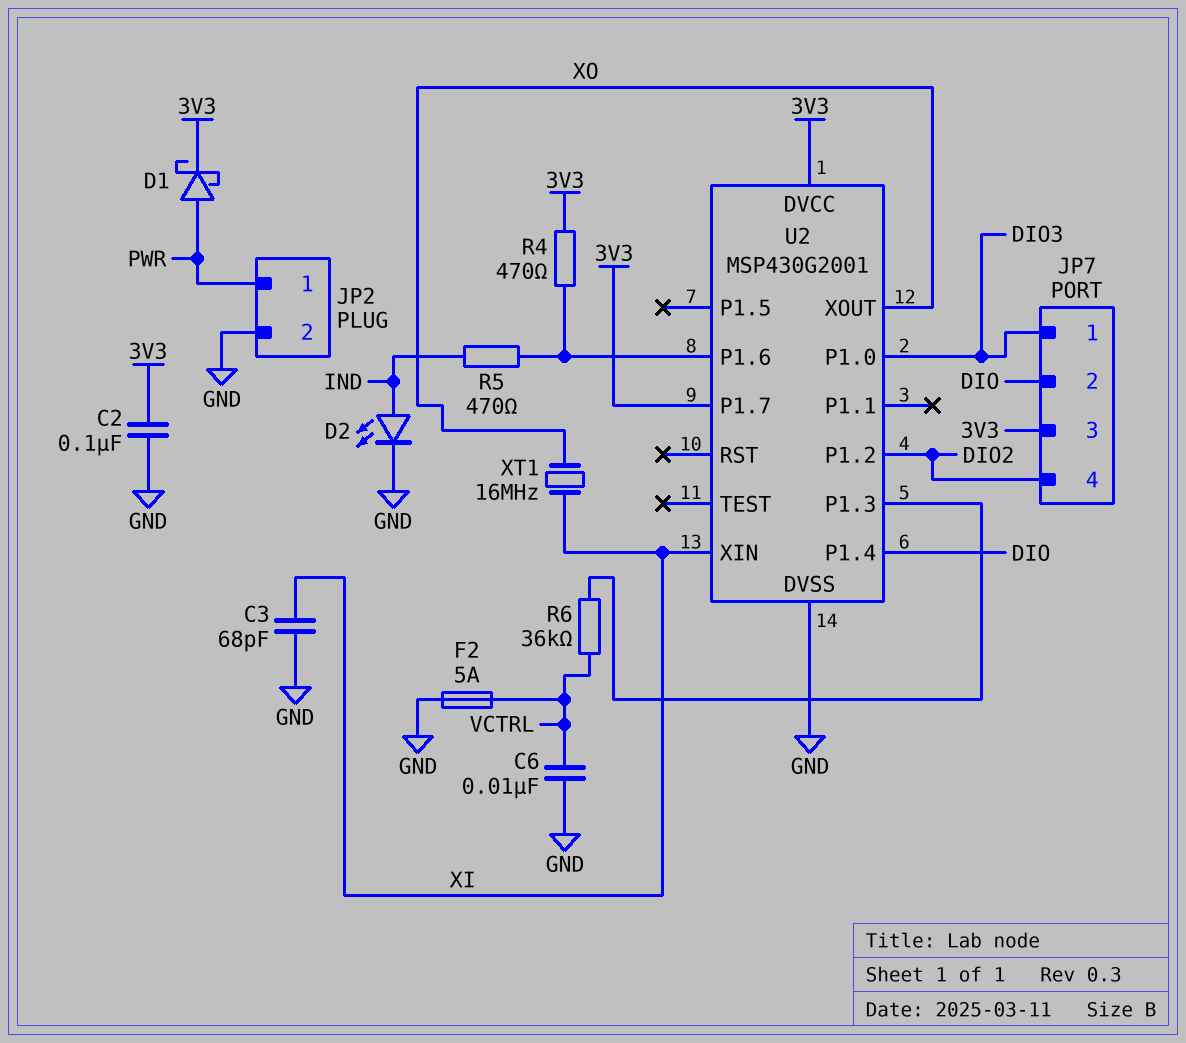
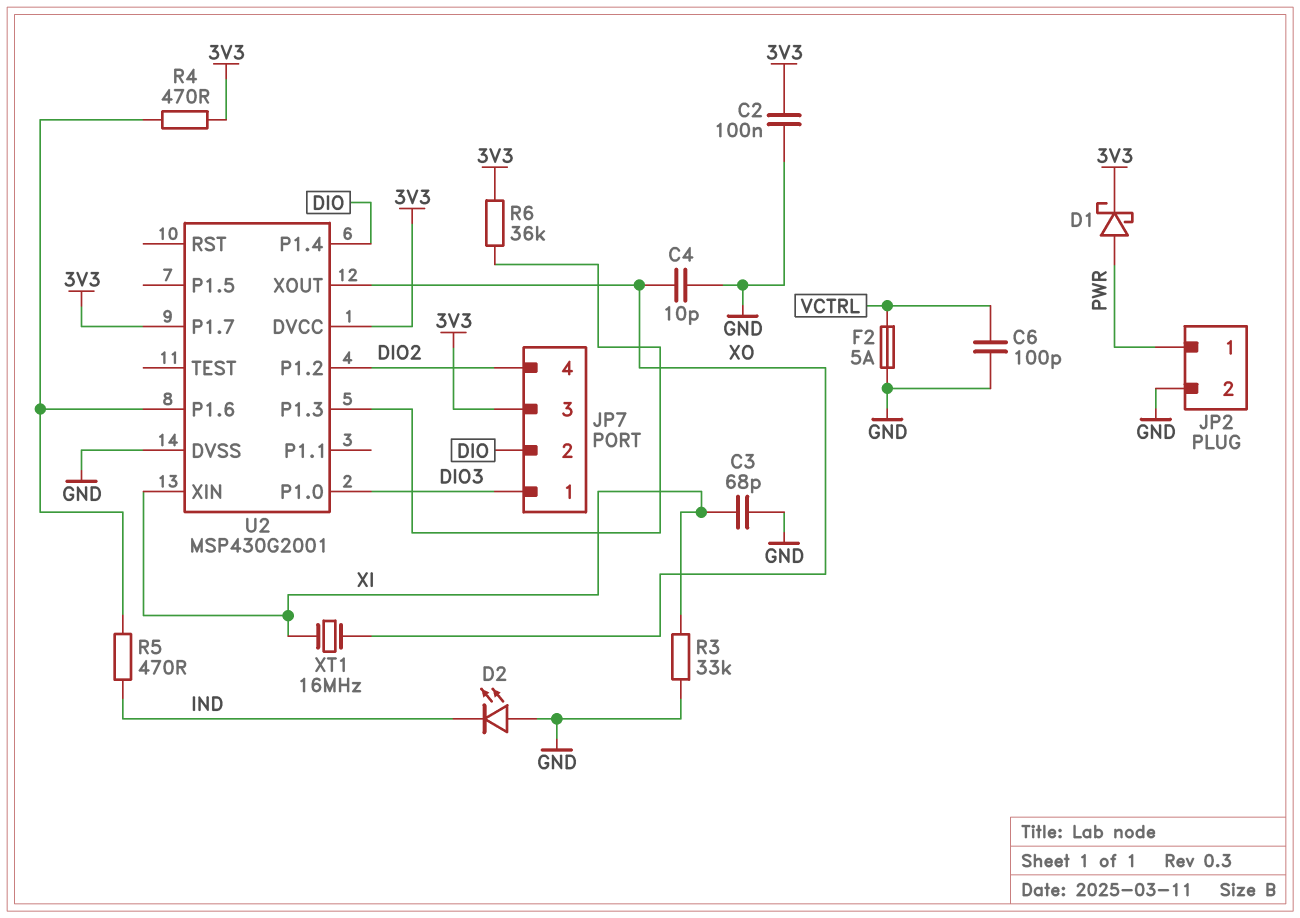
C4: none -> 10pF (GND, XO)
C6: 10nF (GND, VCTRL) -> 100pF (GND, VCTRL)
D2: LED (A IND, K GND) -> LED (A GND, K IND)
R3: none -> 33k (GND, XI)
R6: 36k (U2/P1.3, VCTRL) -> 36k (3V3, U2/P1.3)

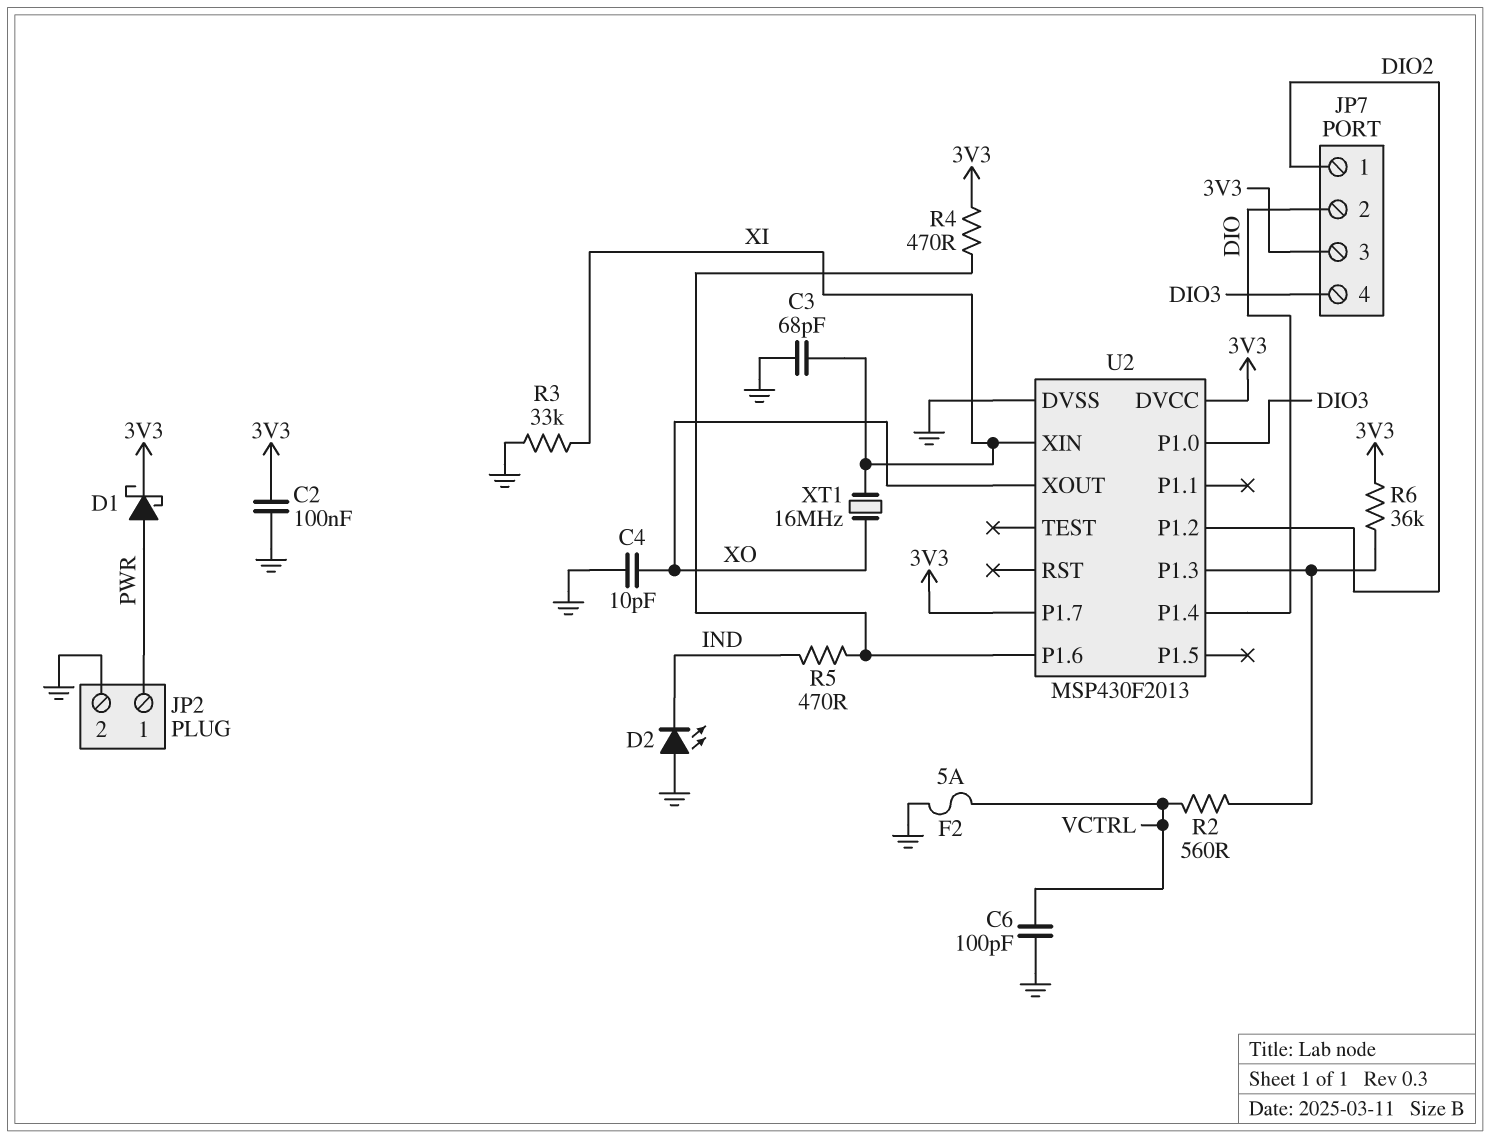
JP7 pin 1: DIO3 -> DIO2
JP7 pin 4: DIO2 -> DIO3
R2: none -> 560 (U2/P1.3, VCTRL)
U2: MSP430G2001 -> MSP430F2013

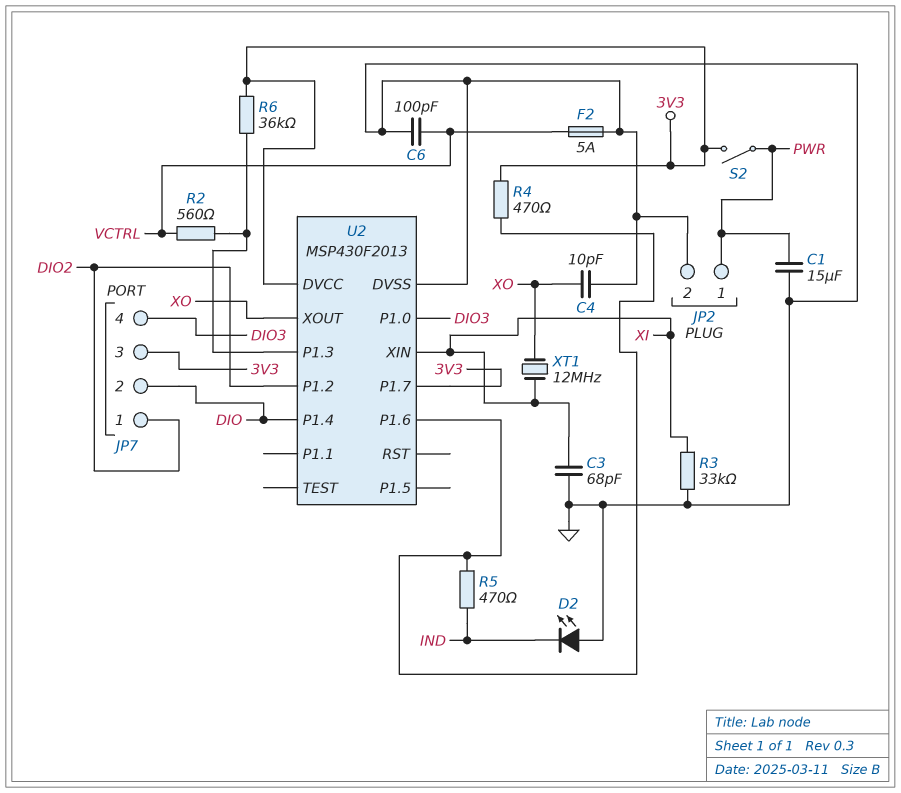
C1: none -> 15uF (GND, PWR)
C2: 100nF (3V3, GND) -> none
D1: schottky (A PWR, K 3V3) -> none
S2: none -> switch (3V3, PWR)
XT1: 16MHz (XI, XO) -> 12MHz (XI, XO)

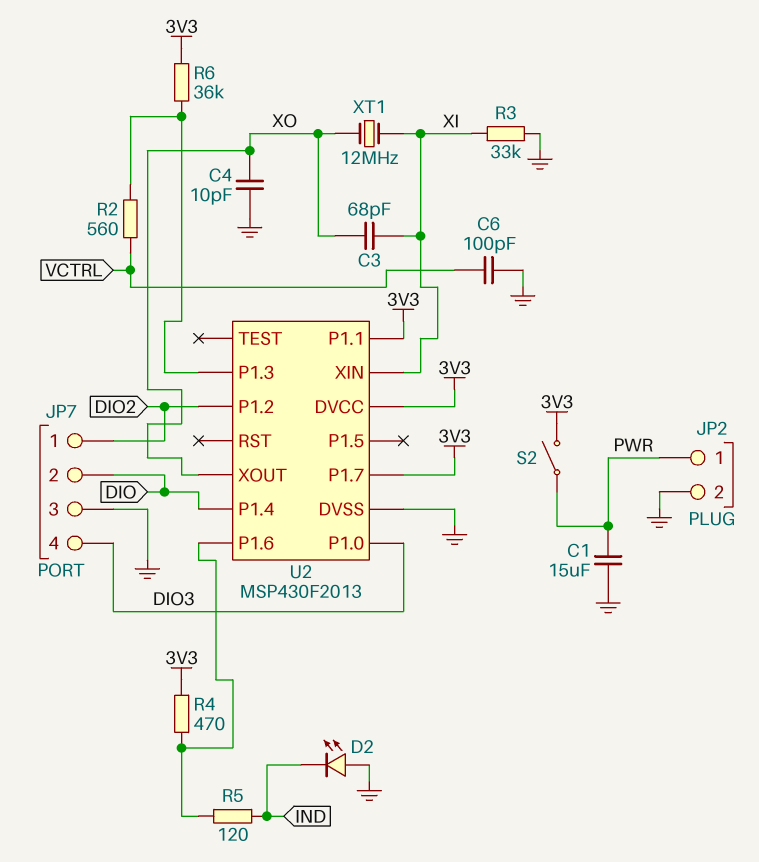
C3: 68pF (GND, XI) -> 68pF (XI, XO)
F2: 5A (GND, VCTRL) -> none
JP7 pin 3: 3V3 -> GND
R5: 470 (IND, U2/P1.6) -> 120 (IND, U2/P1.6)
U2 pin P1.1: none -> 3V3

